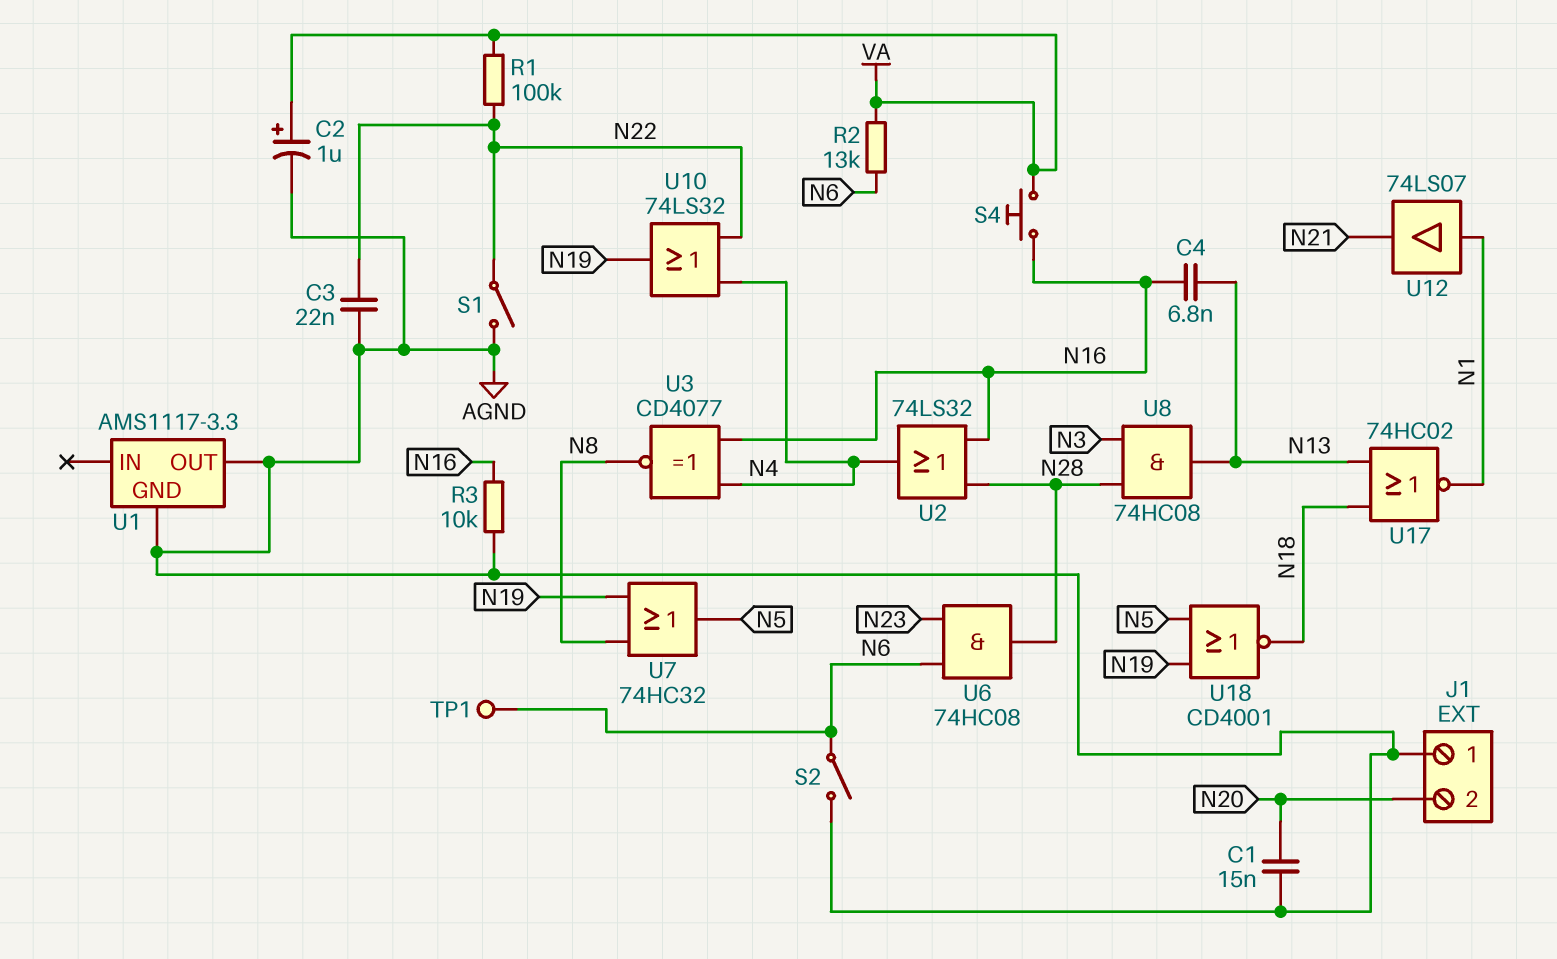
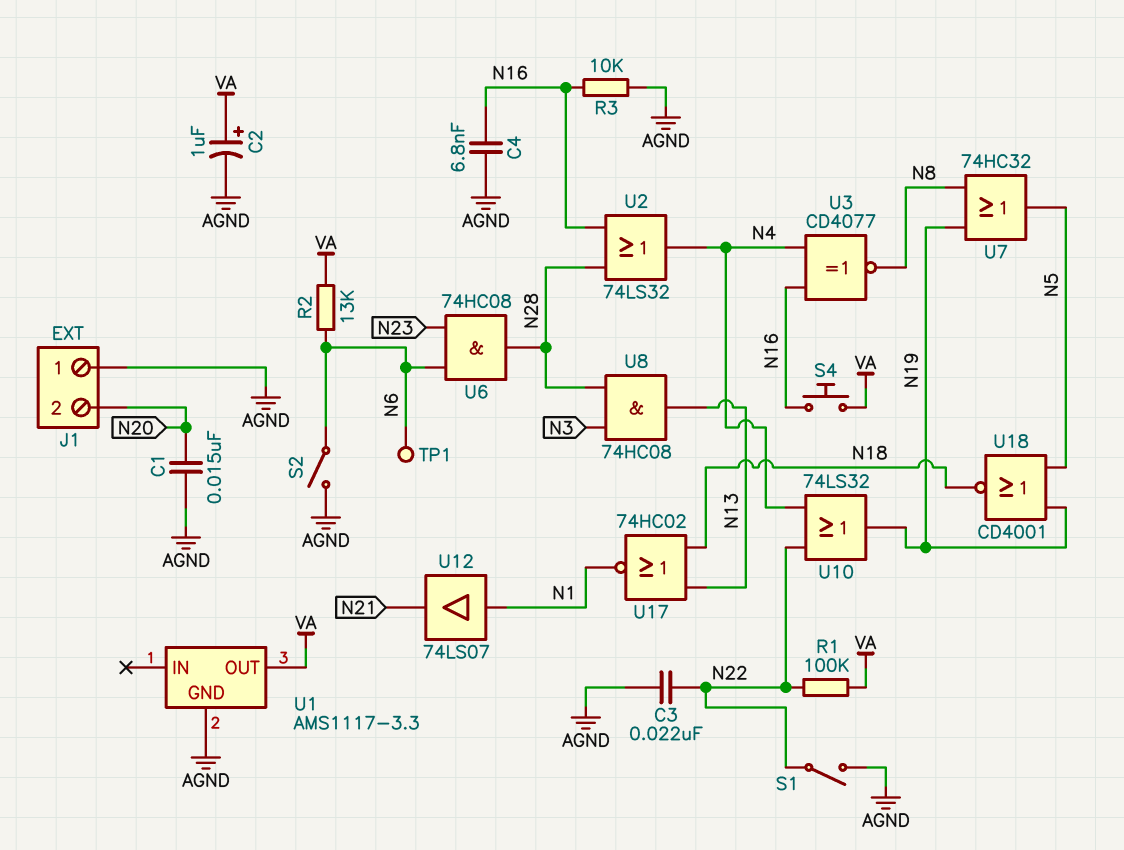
C4: 6.8nF (N13, N16) -> 6.8nF (AGND, N16)
U1 pin OUT: AGND -> VA

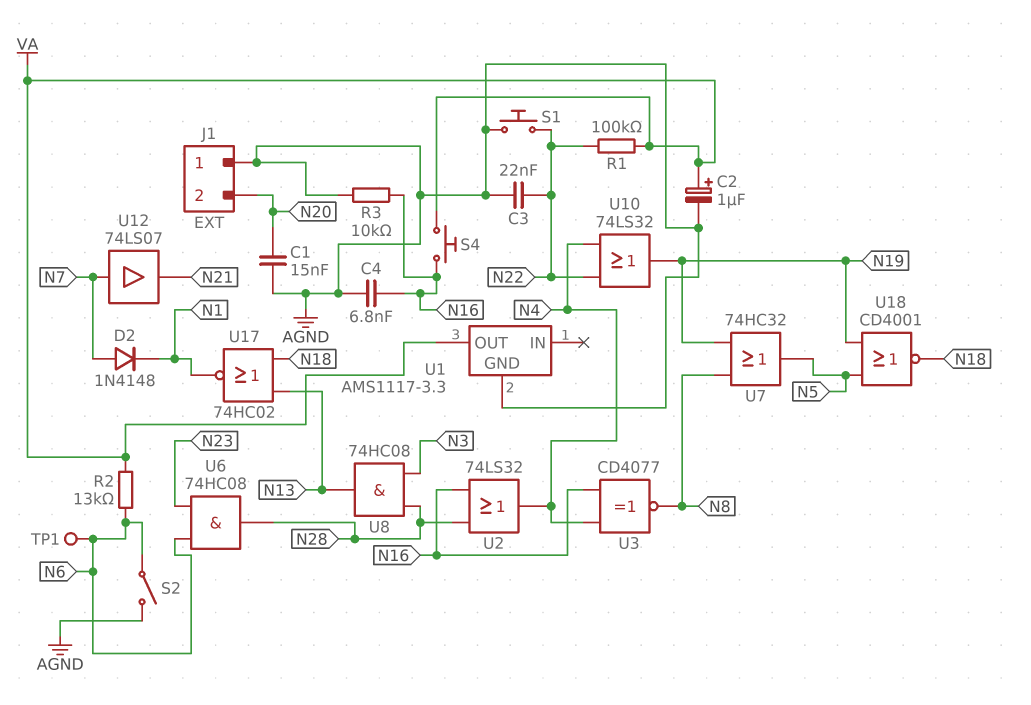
D2: none -> diode 1N4148 (A N7, K N1)
S1: switch (AGND, N22) -> button (AGND, N22)
U12: buffer 74LS07 (in N1, out N21) -> buffer 74LS07 (in N7, out N21)

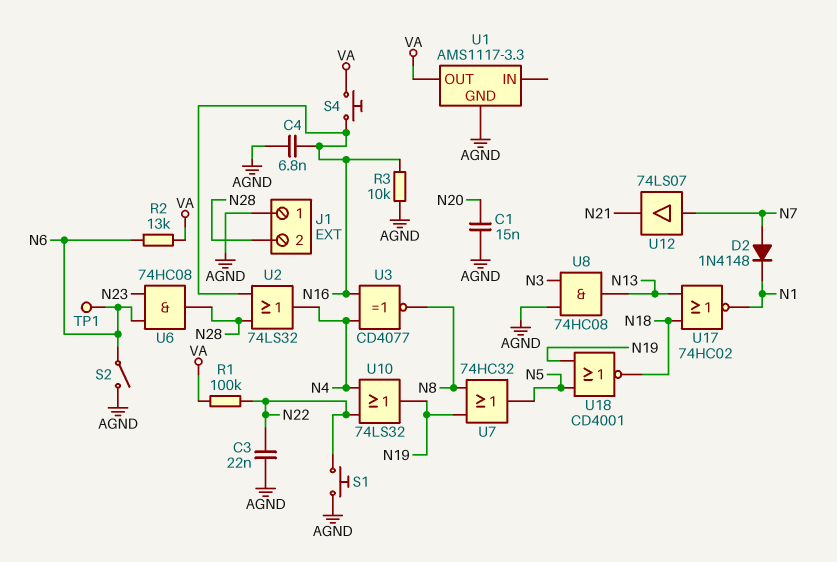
C2: 1uF (plus VA, minus AGND) -> none
J1 pin 2: N20 -> N28
U8: AND 74HC08 (in N3, in N28, out N13) -> AND 74HC08 (in AGND, in N3, out N13)

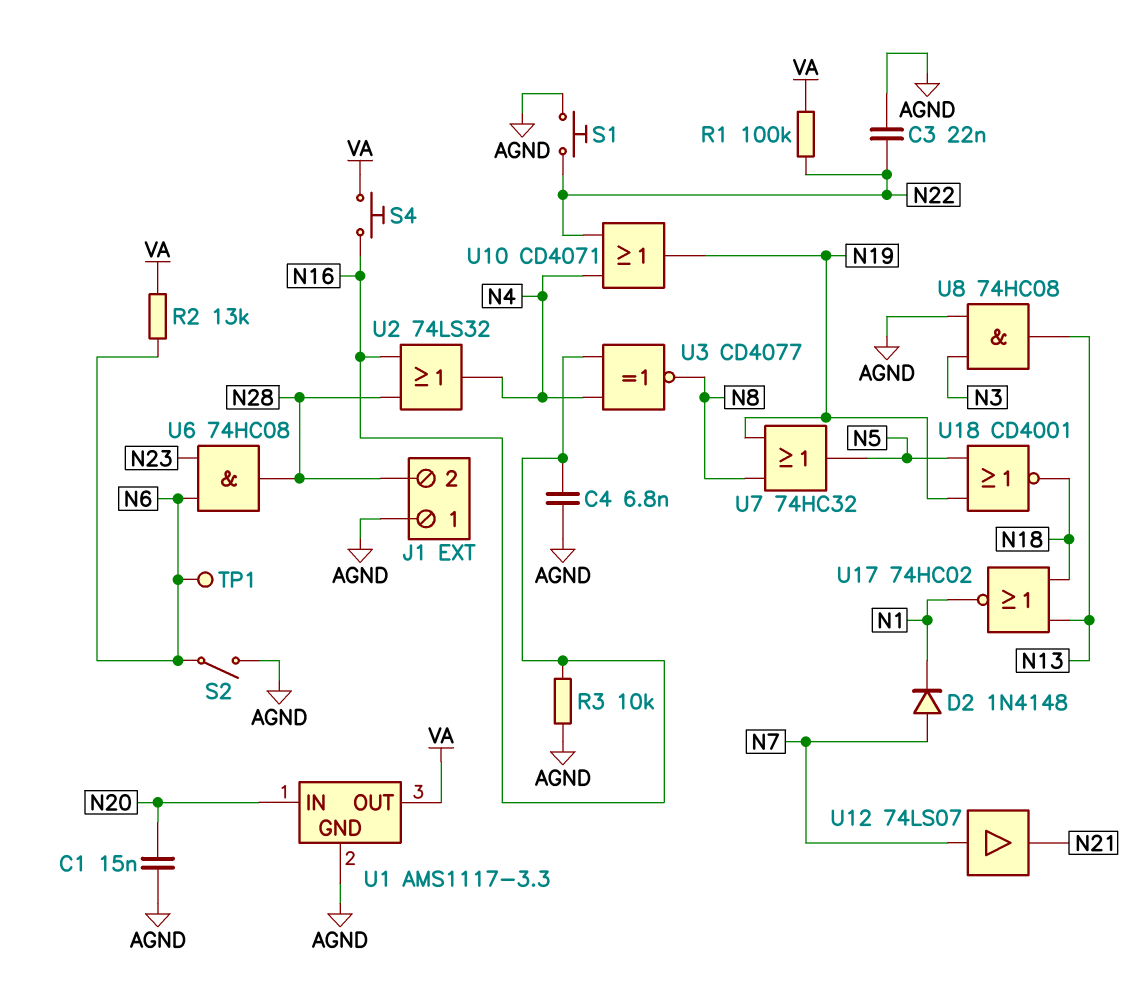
U1 pin IN: none -> N20
U10: OR 74LS32 (in N4, in N22, out N19) -> OR CD4071 (in N4, in N22, out N19)

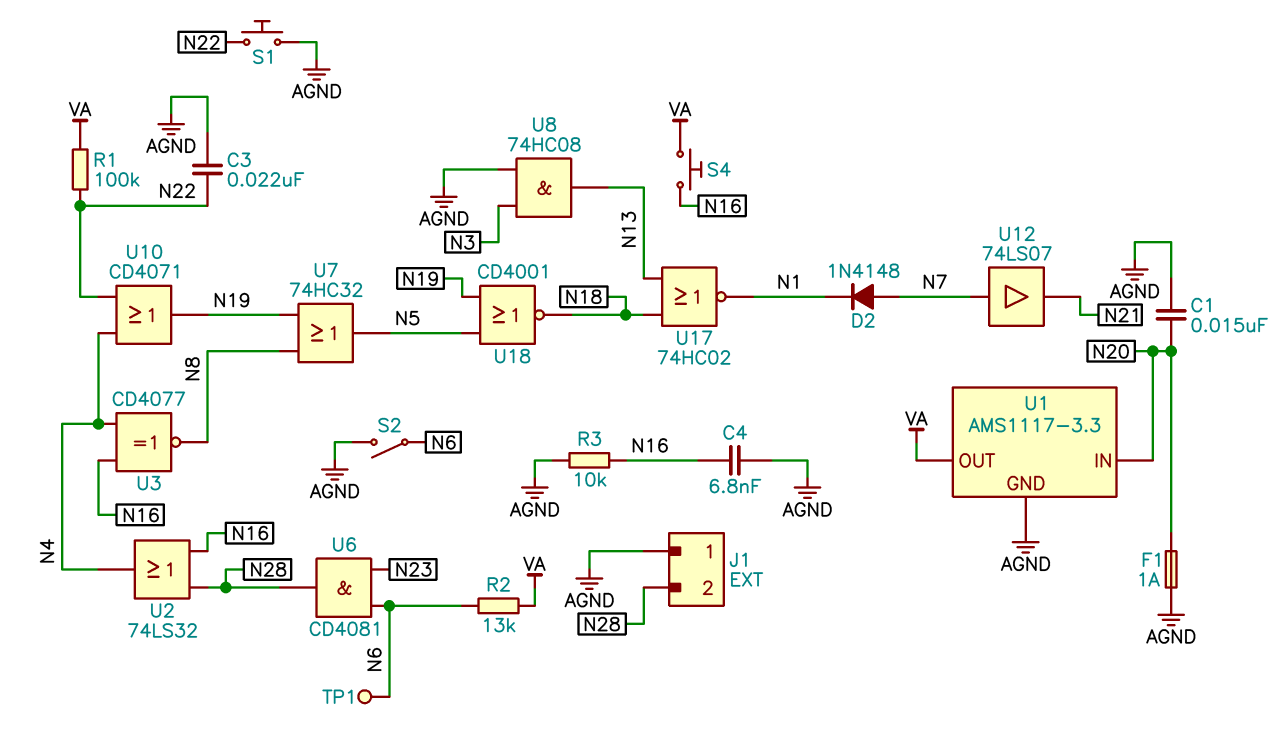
F1: none -> 1A (AGND, N20)
U6: AND 74HC08 (in N6, in N23, out N28) -> AND CD4081 (in N6, in N23, out N28)

